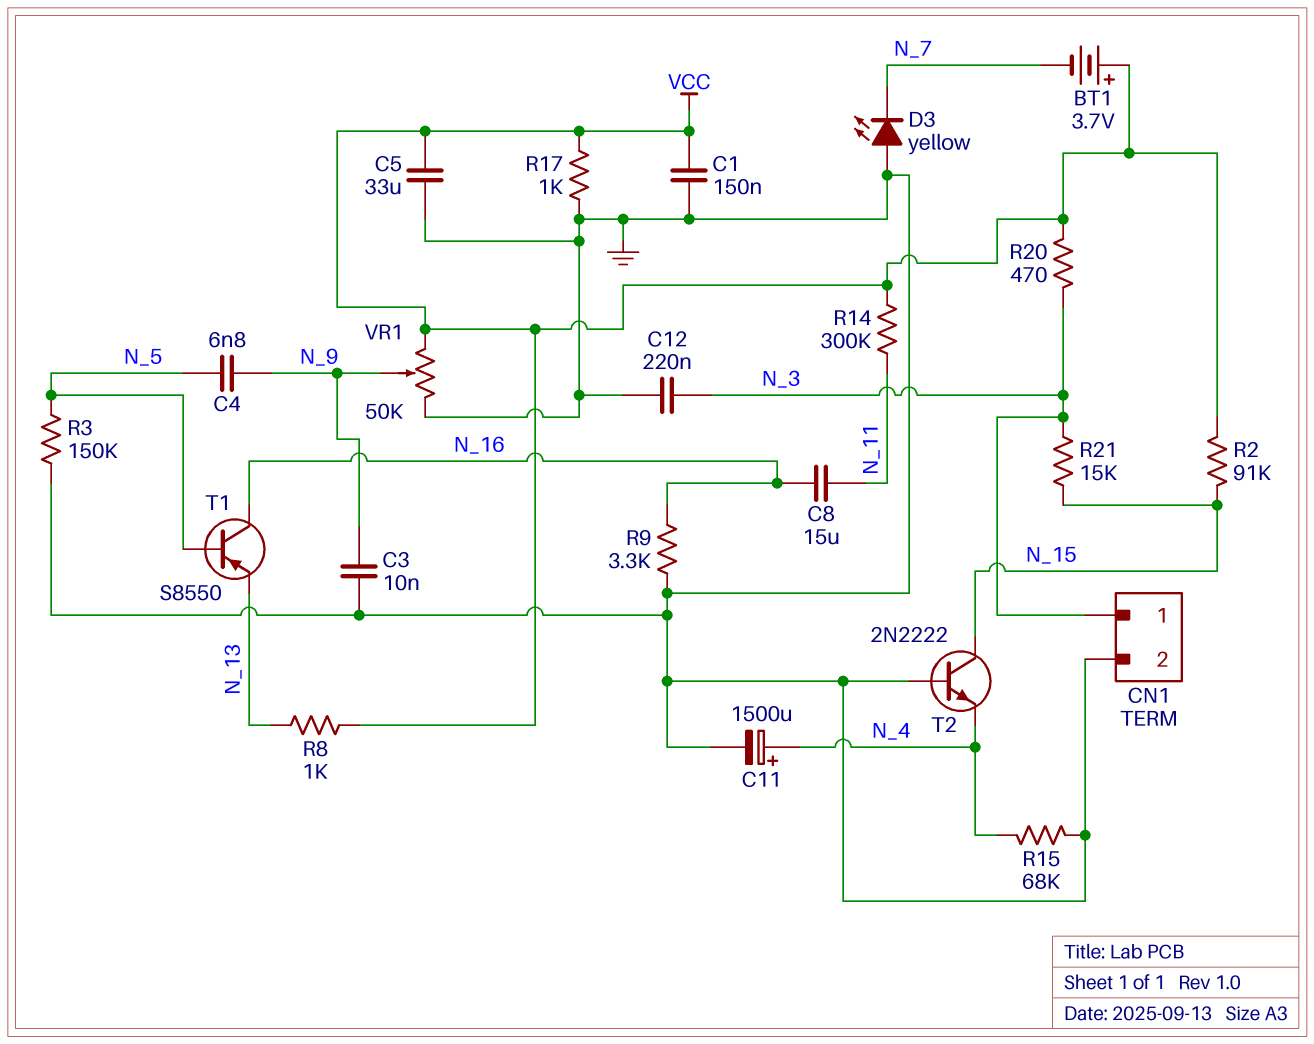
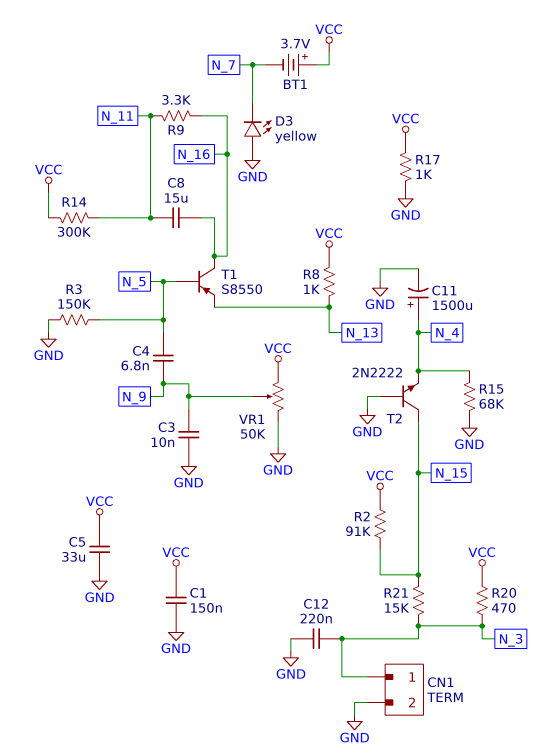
R9: 3.3k (GND, N_16) -> 3.3k (N_11, N_16)

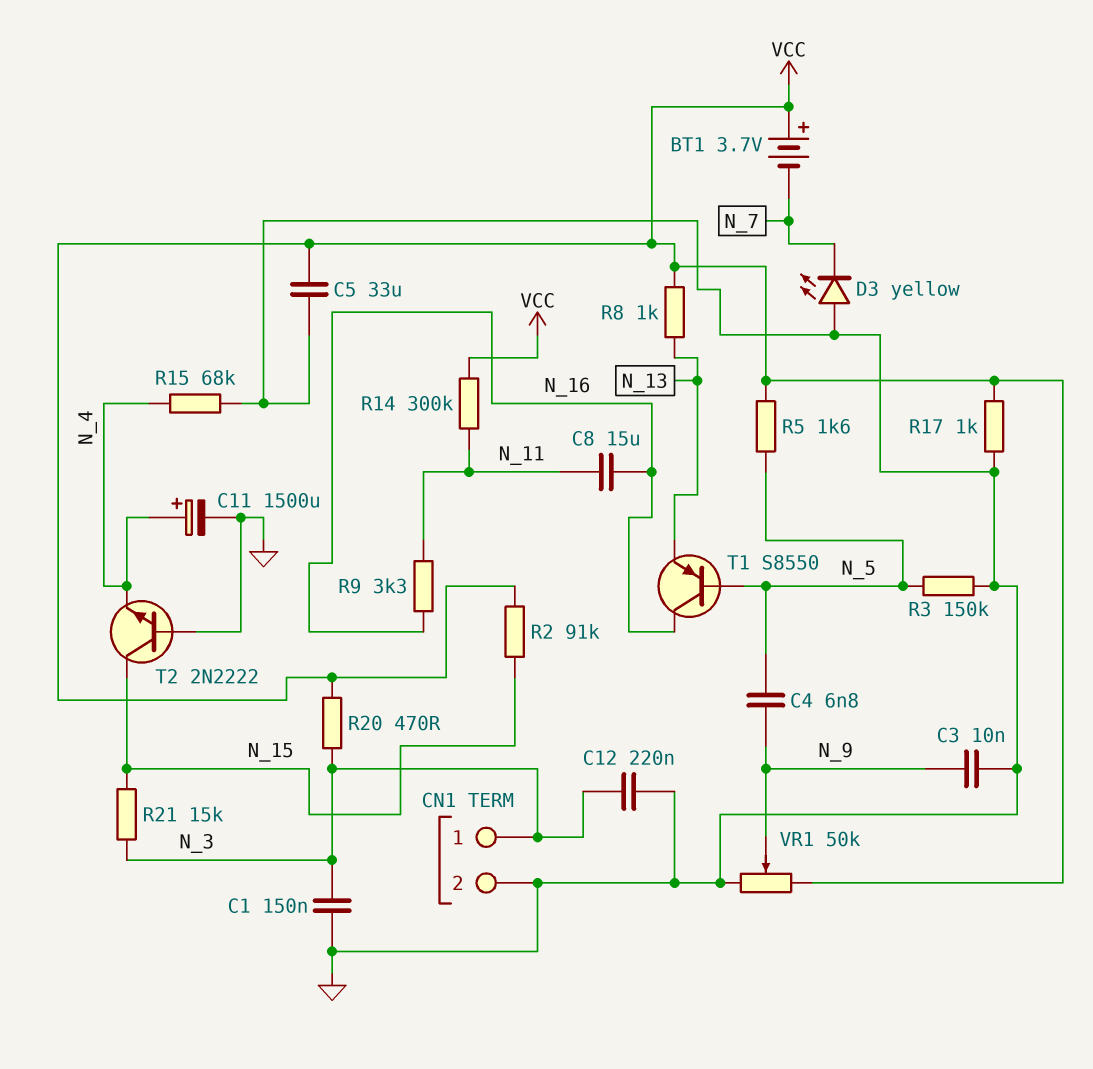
C1: 150nF (GND, VCC) -> 150nF (GND, N_3)
R5: none -> 1.6k (N_5, VCC)

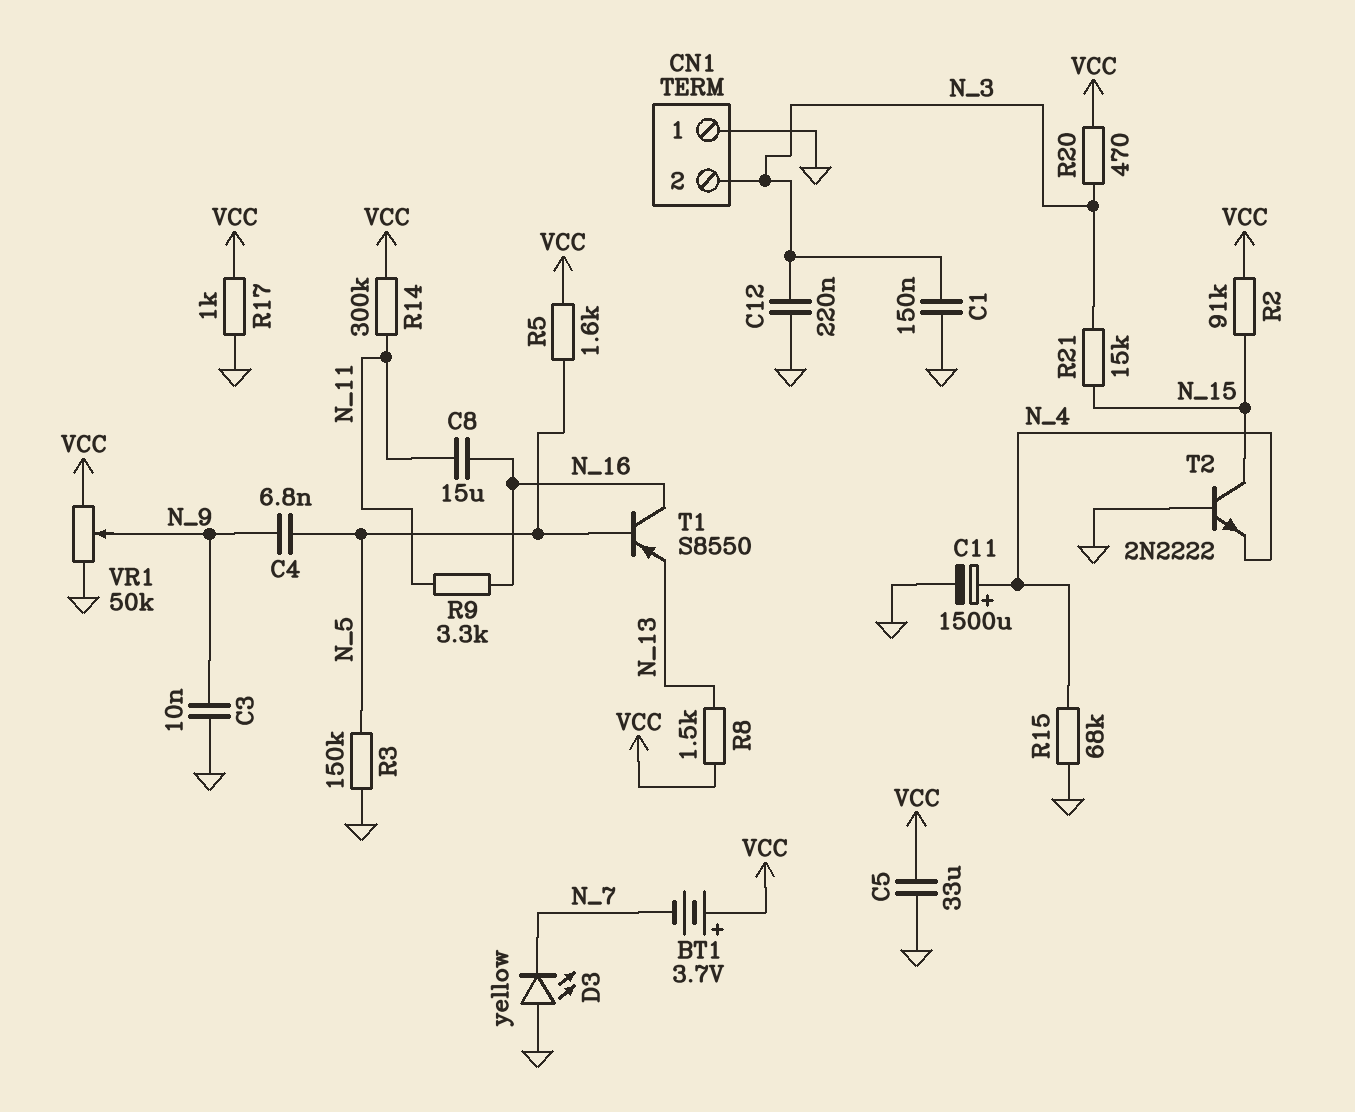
CN1 pin 1: N_3 -> GND
CN1 pin 2: GND -> N_3
R8: 1k (N_13, VCC) -> 1.5k (N_13, VCC)

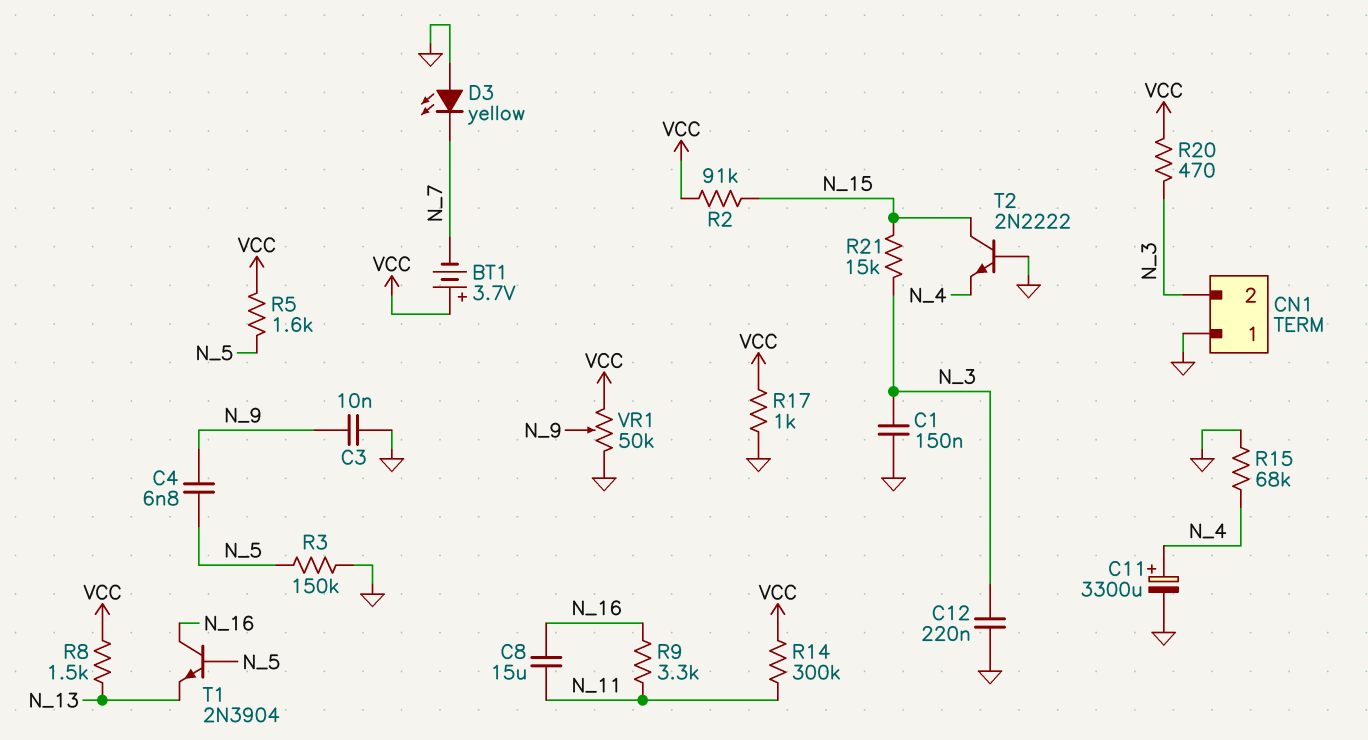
C5: 33uF (GND, VCC) -> none
C11: 1500uF (plus N_4, minus GND) -> 3300uF (plus N_4, minus GND)
T1: PNP S8550 (B N_5, C N_16, E N_13) -> NPN 2N3904 (B N_5, C N_16, E N_13)

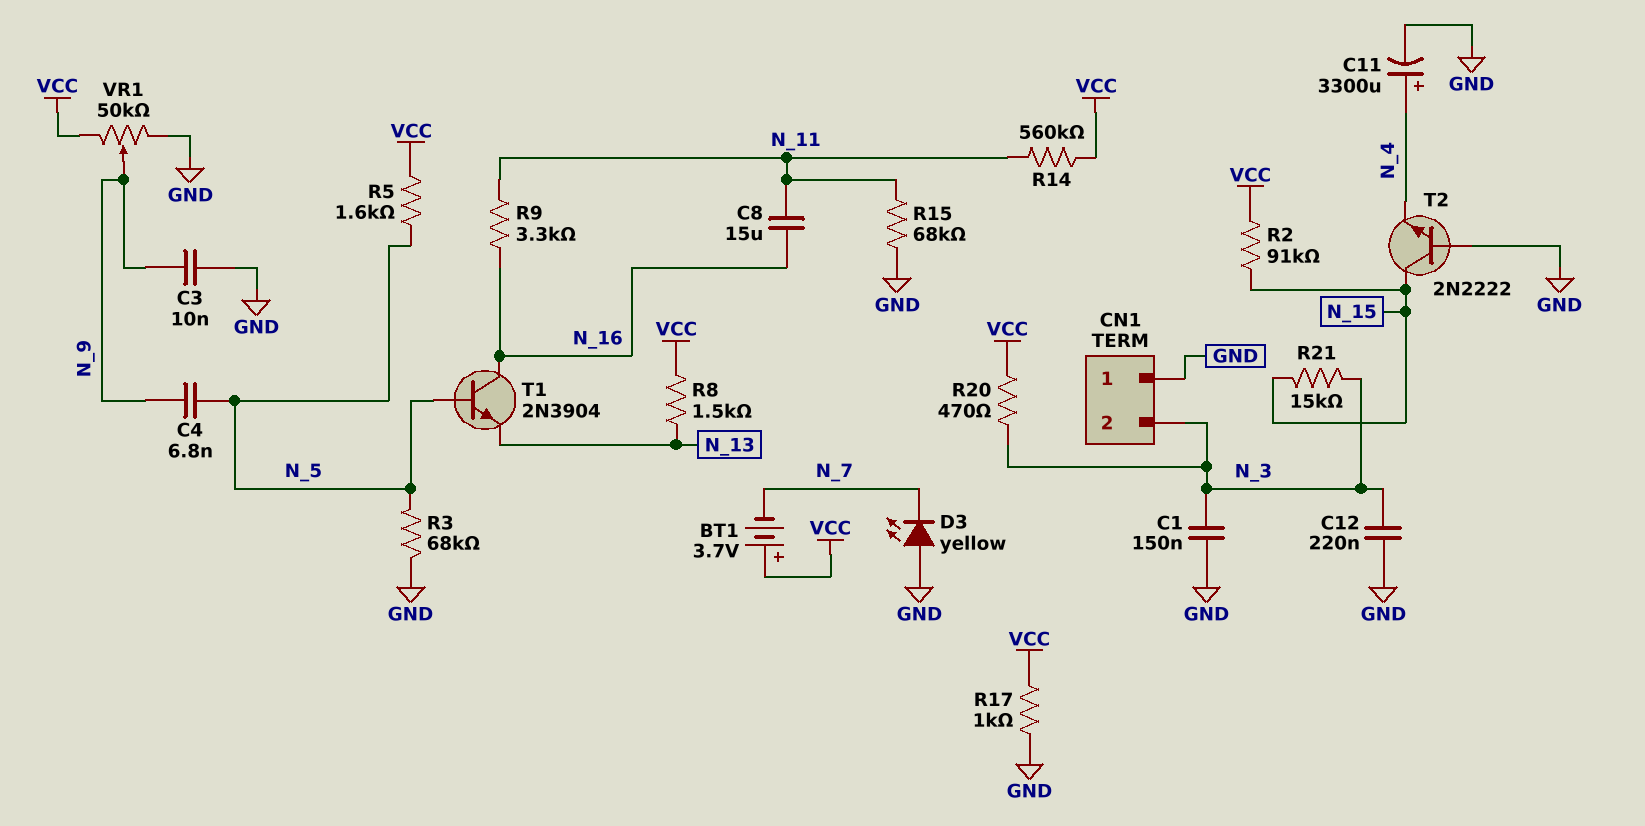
R3: 150k (GND, N_5) -> 68k (GND, N_5)
R14: 300k (N_11, VCC) -> 560k (N_11, VCC)
R15: 68k (GND, N_4) -> 68k (GND, N_11)

